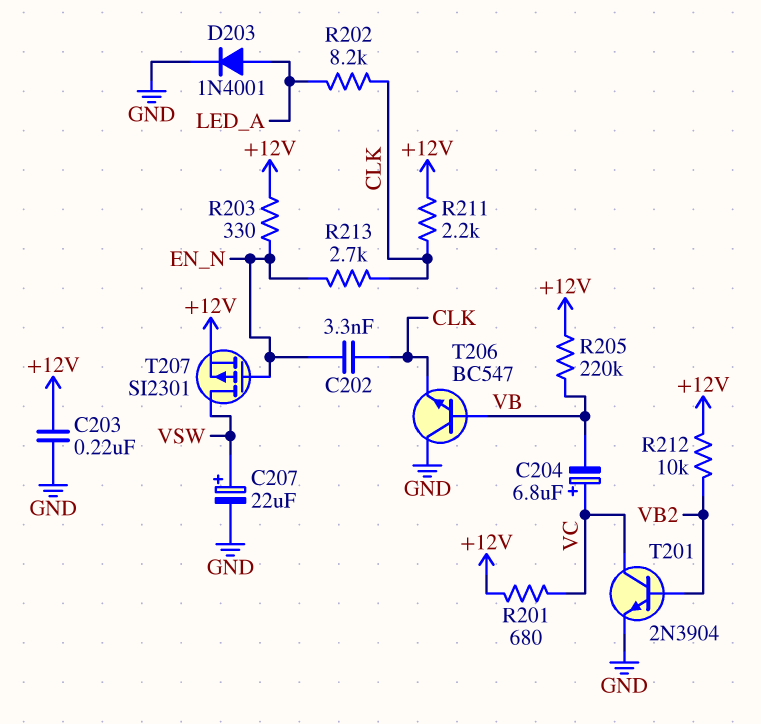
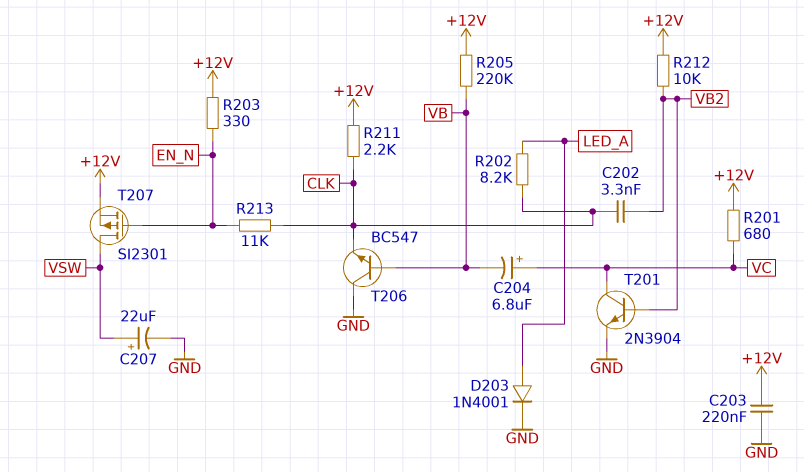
C202: 3.3nF (CLK, EN_N) -> 3.3nF (CLK, VB2)
R213: 2.7k (CLK, EN_N) -> 11k (CLK, EN_N)

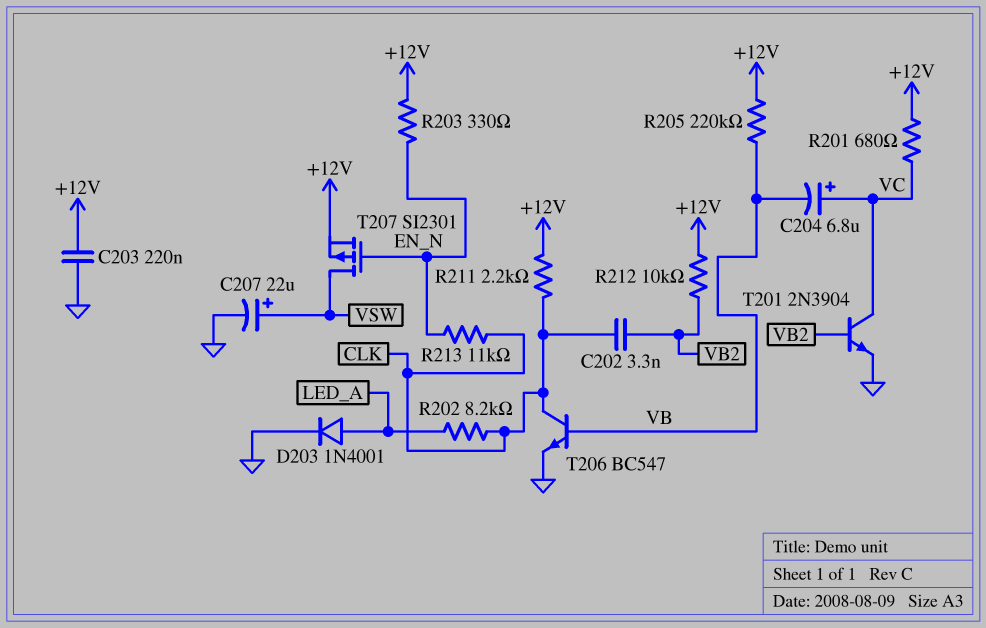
T206: NPN BC547 (B VB, C GND, E CLK) -> NPN BC547 (B VB, C CLK, E GND)

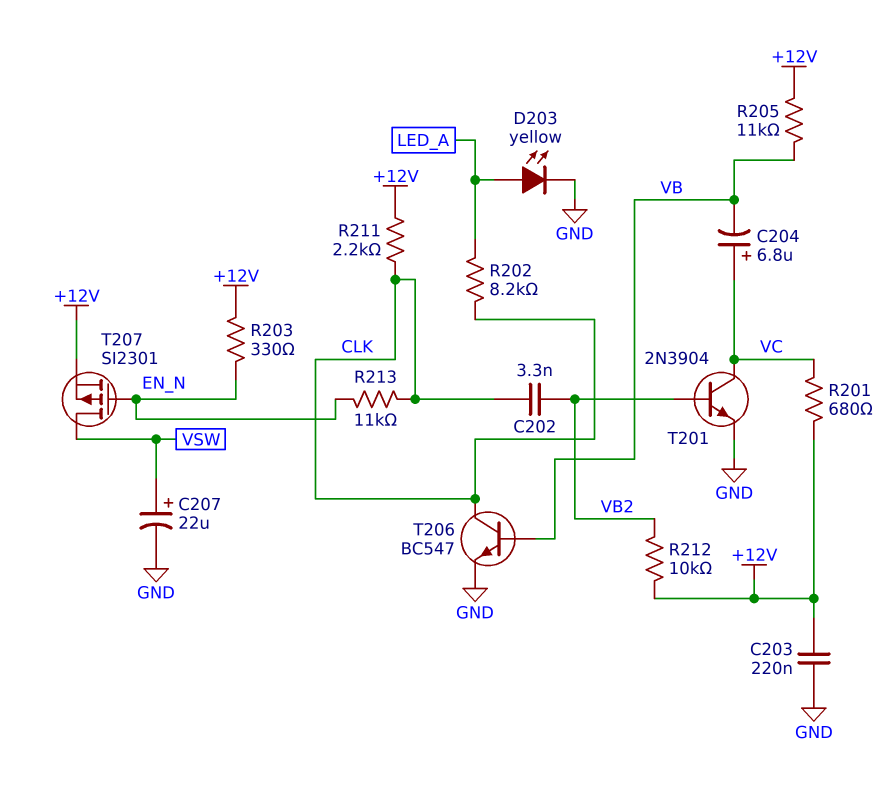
D203: diode 1N4001 (A LED_A, K GND) -> LED yellow (A LED_A, K GND)
R205: 220k (+12V, VB) -> 11k (+12V, VB)

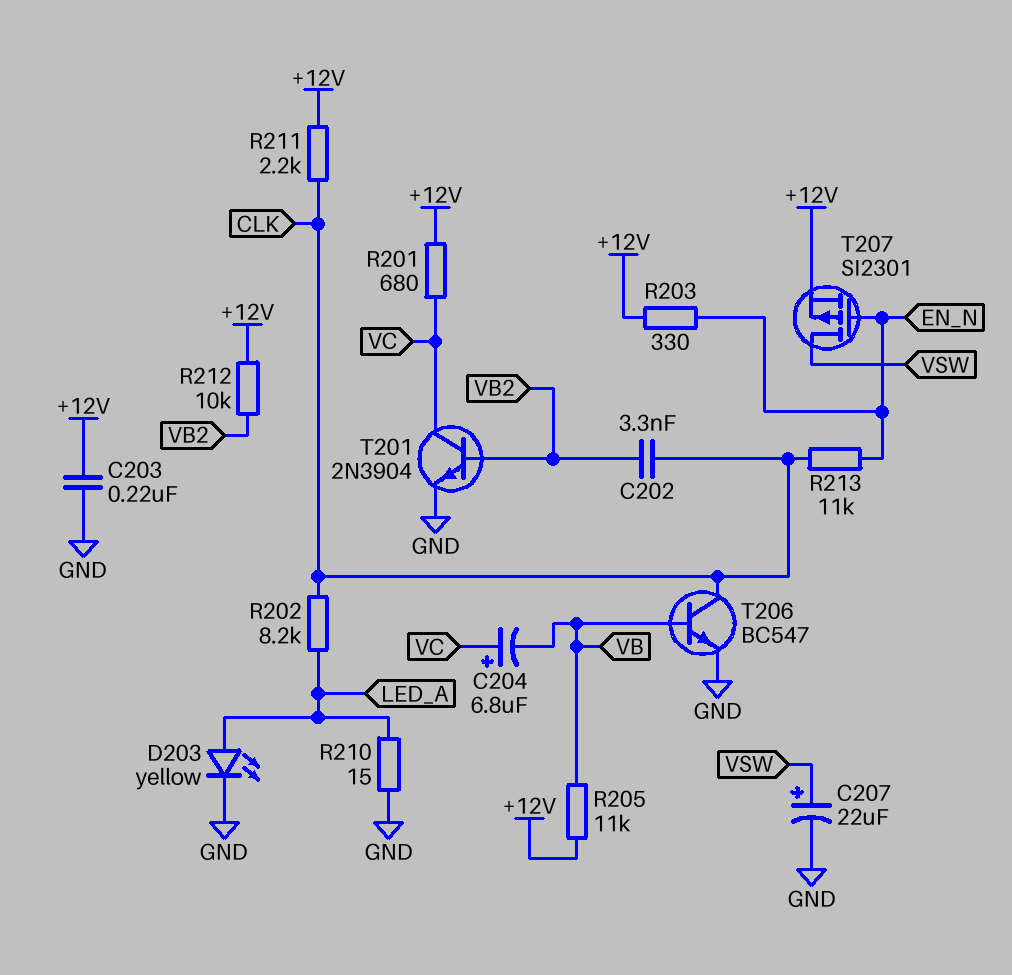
R210: none -> 15 (GND, LED_A)

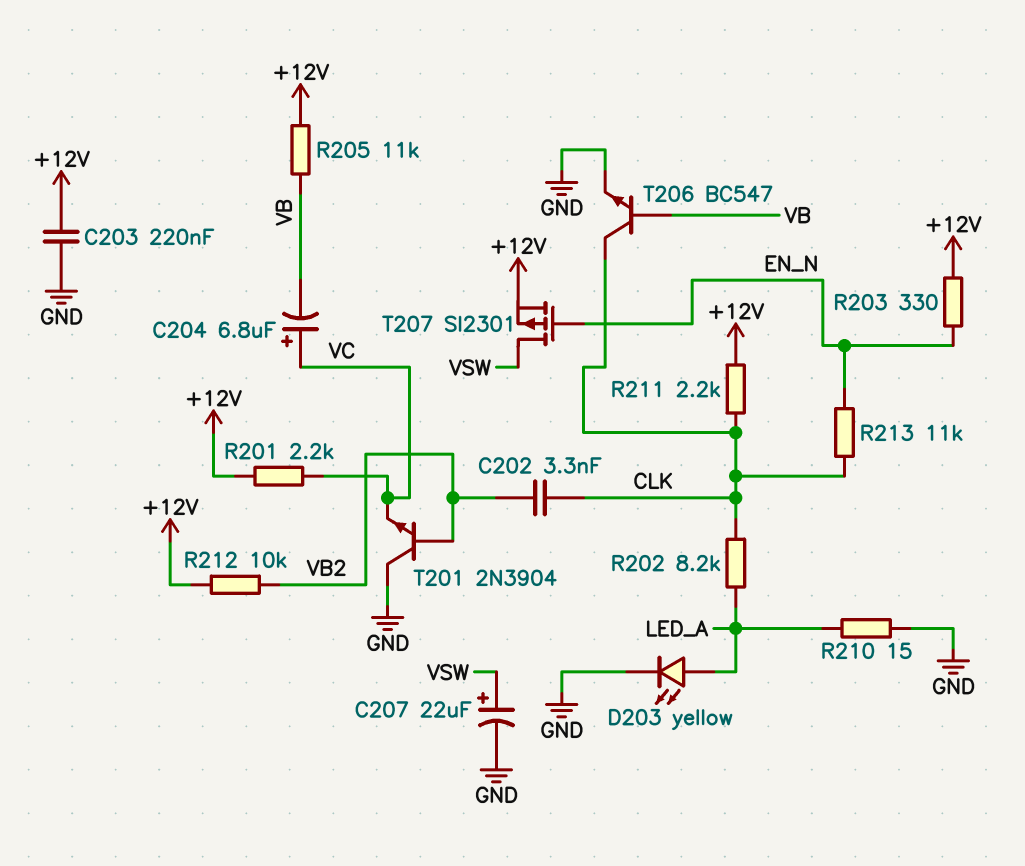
R201: 680 (+12V, VC) -> 2.2k (+12V, VC)
T201: NPN 2N3904 (B VB2, C VC, E GND) -> NPN 2N3904 (B VB2, C GND, E VC)

